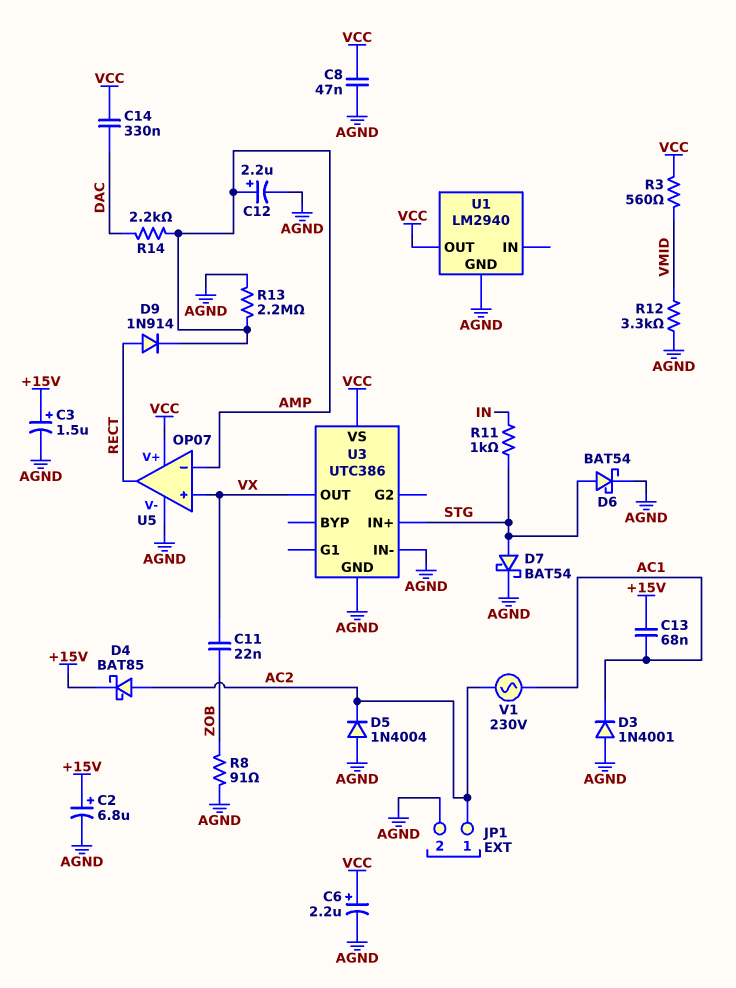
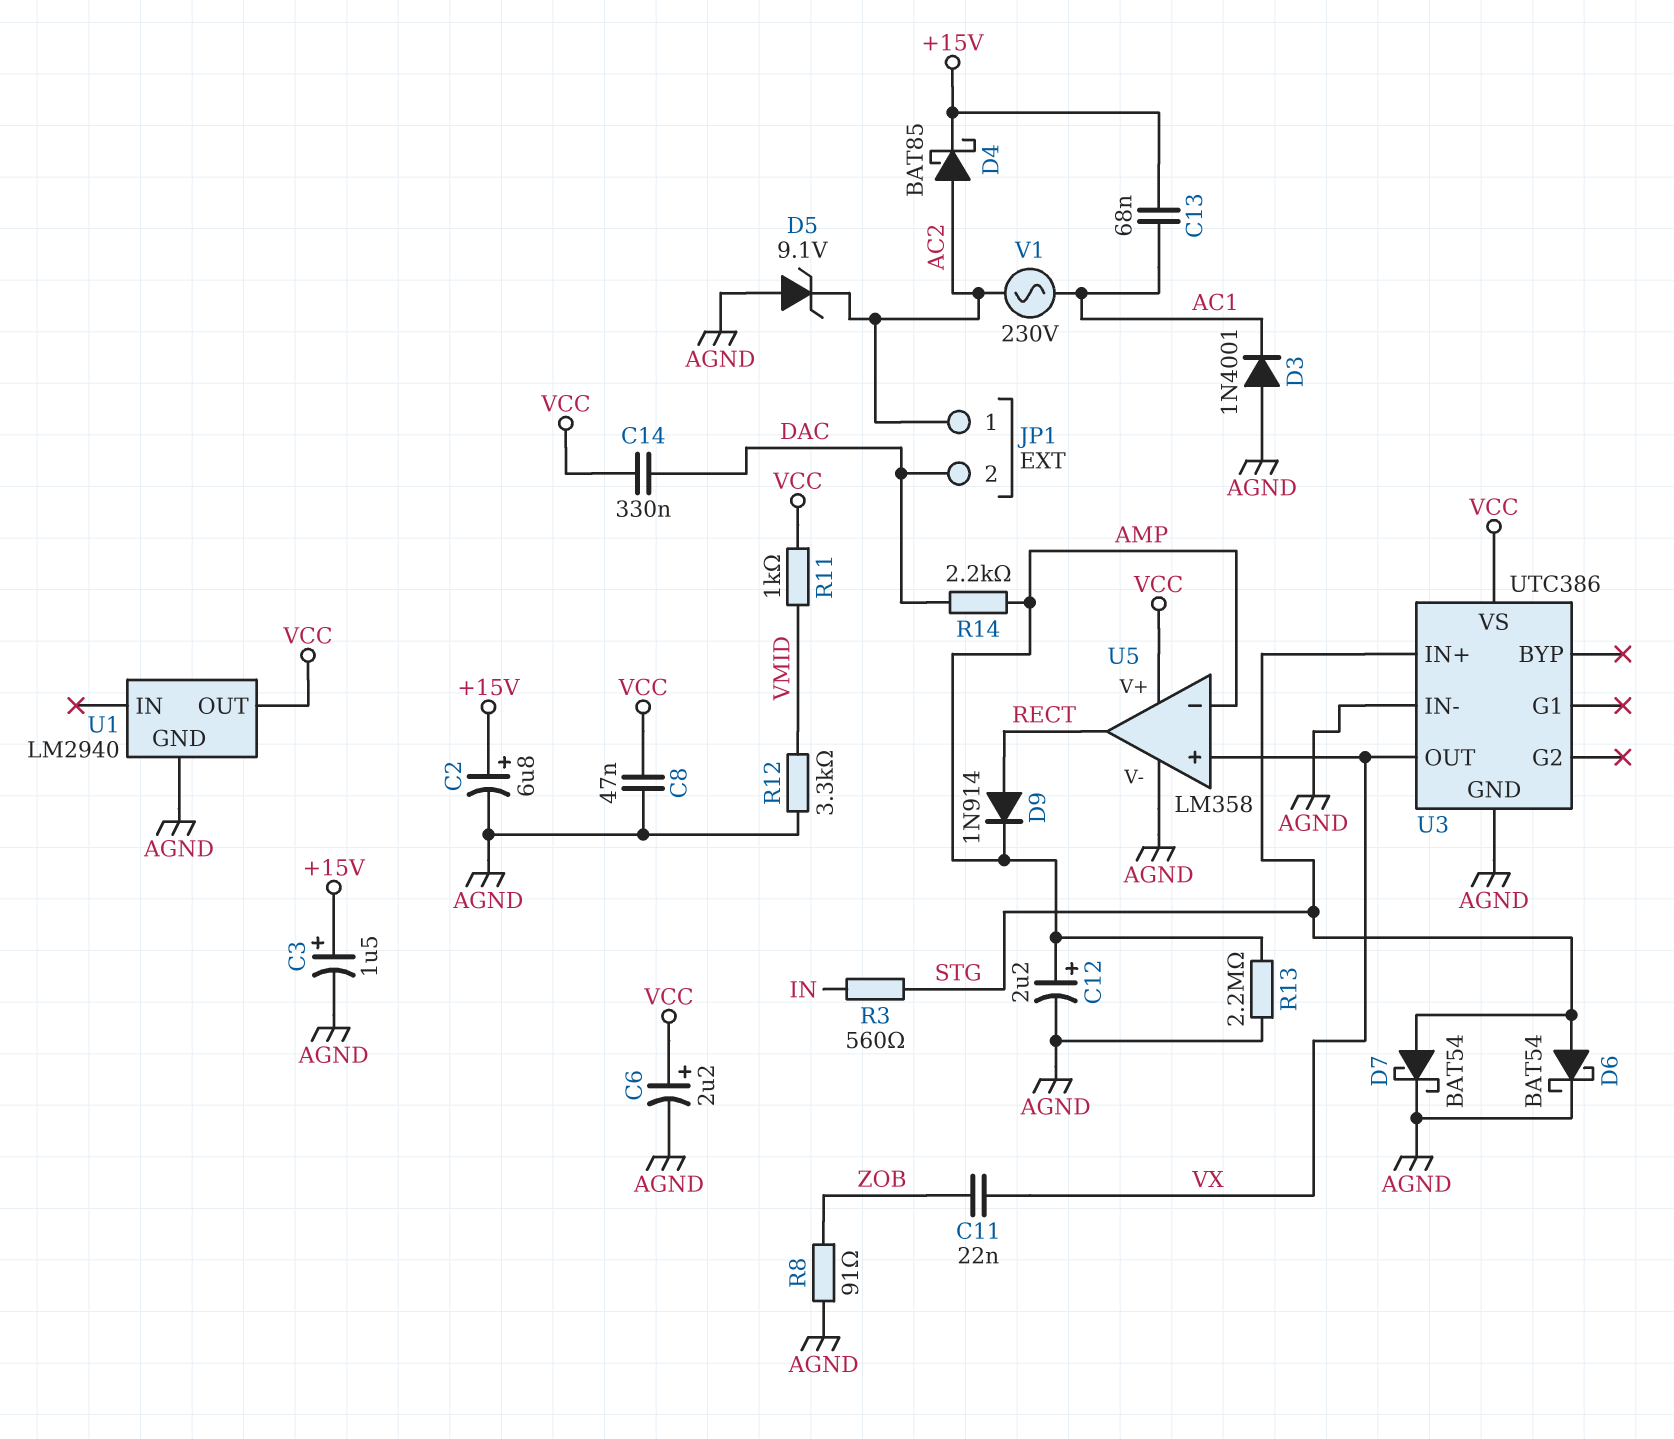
D5: diode 1N4004 (A AGND, K AC2) -> zener 9.1V (A AGND, K AC2)
JP1 pin 2: AGND -> DAC
R3: 560 (VCC, VMID) -> 560 (IN, STG)
R11: 1k (IN, STG) -> 1k (VCC, VMID)
U5: OP07 -> LM358

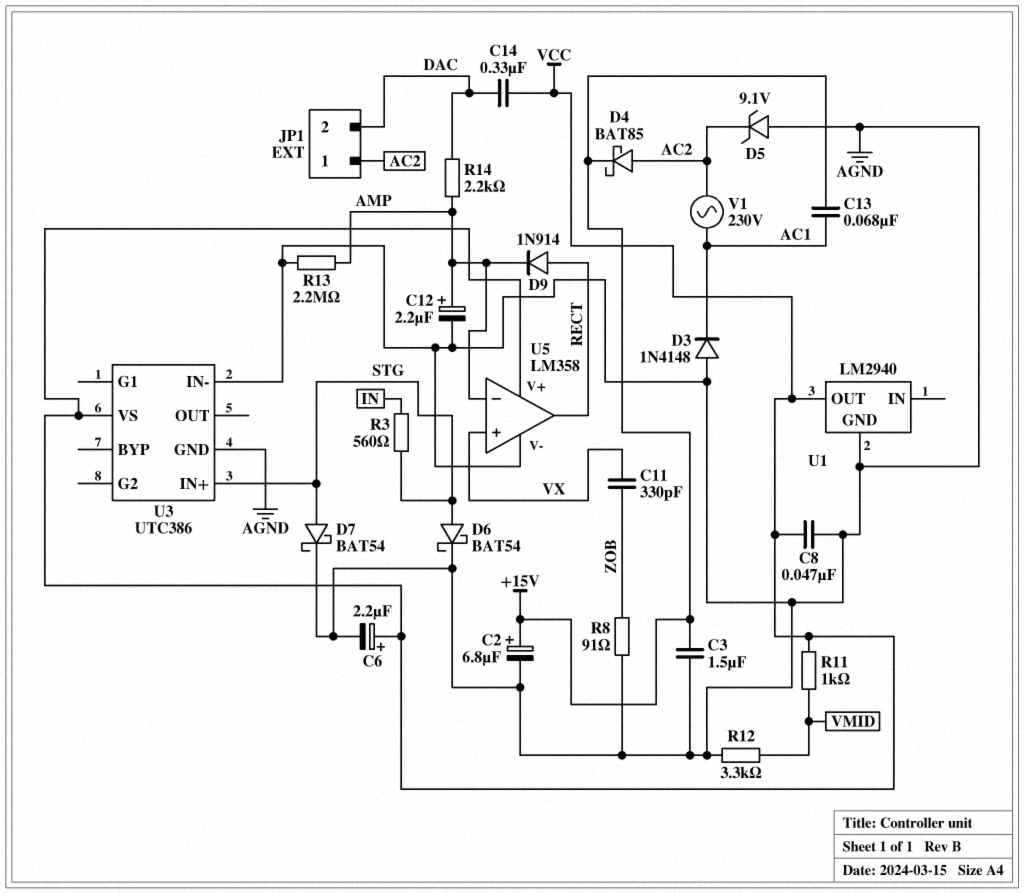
C3: 1.5uF (plus +15V, minus AGND) -> 1.5uF (+15V, AGND)
C11: 22nF (VX, ZOB) -> 330pF (VX, ZOB)
D3: diode 1N4001 (A AGND, K AC1) -> diode 1N4148 (A AGND, K AC1)
U3 pin OUT: VX -> none

